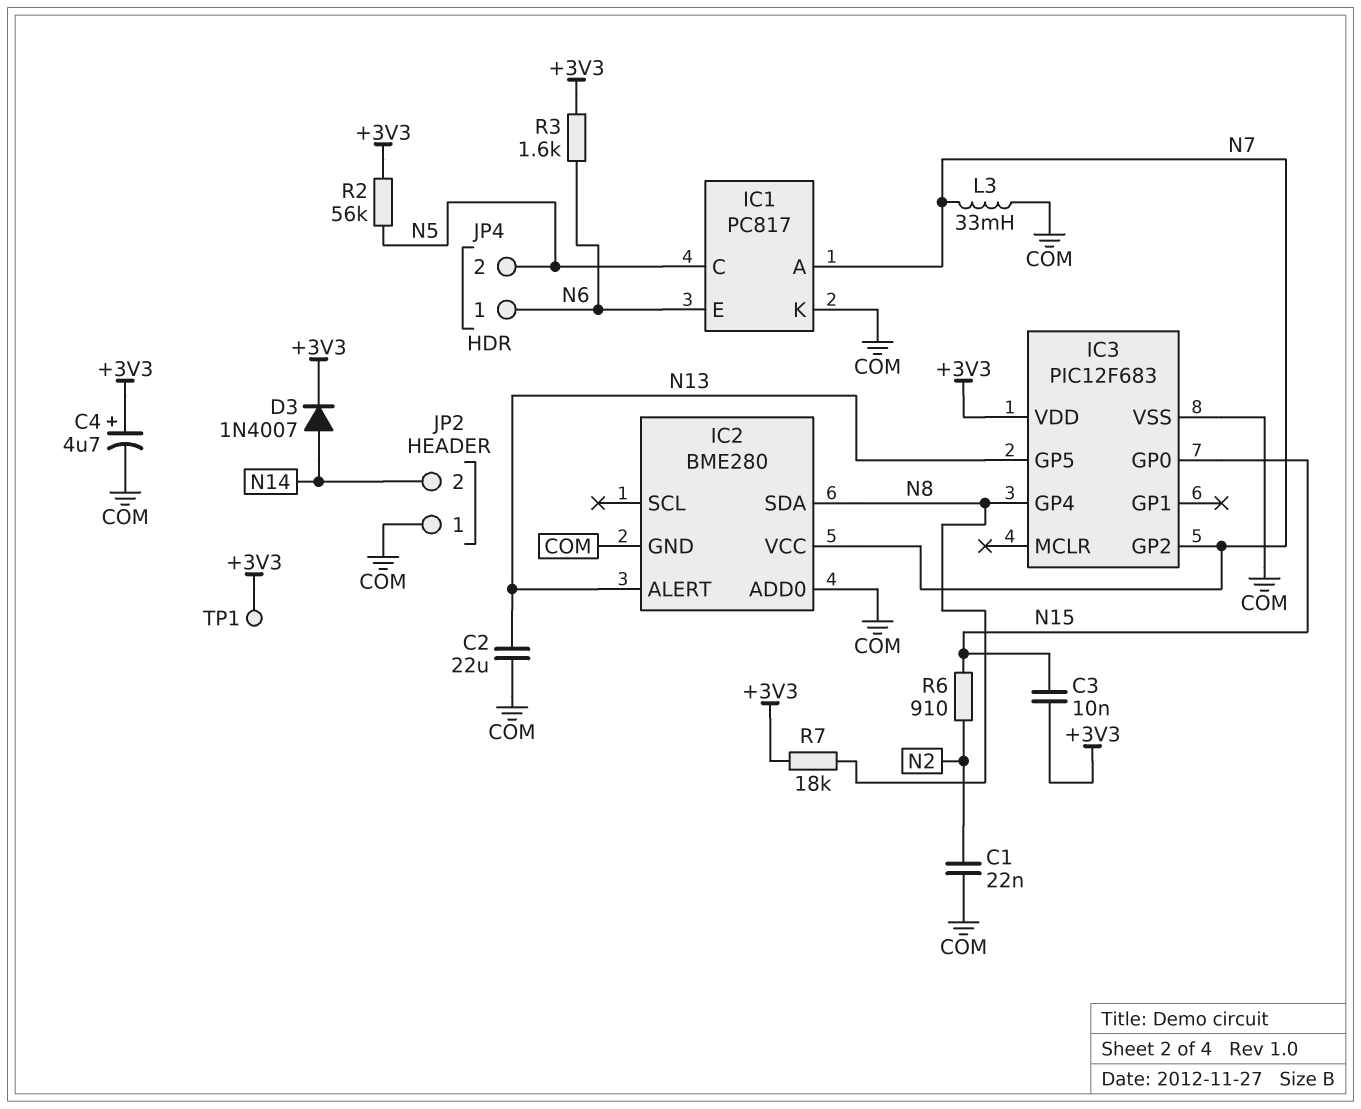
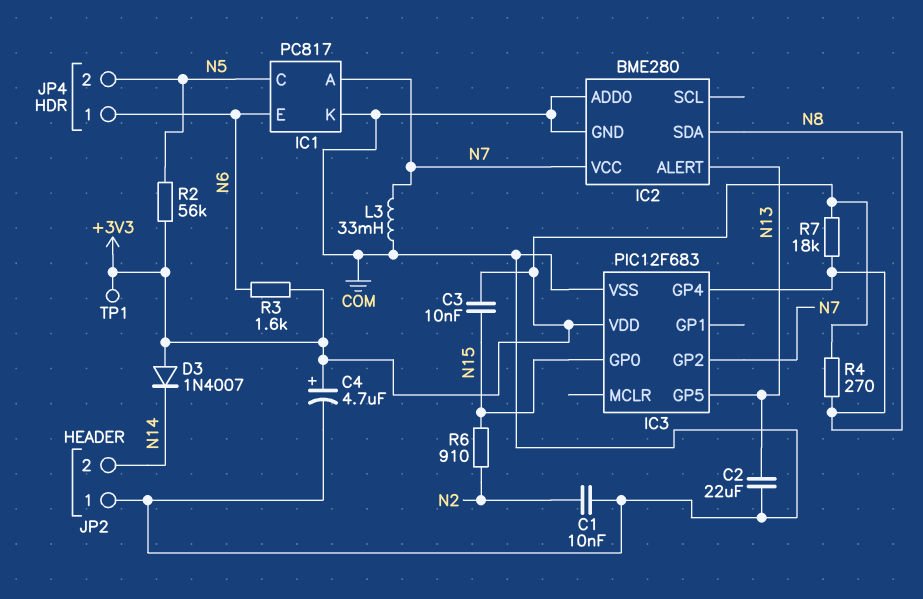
C1: 22nF (COM, N2) -> 10nF (COM, N2)
D3: diode 1N4007 (A N14, K +3V3) -> diode 1N4007 (A +3V3, K N14)
R4: none -> 270 (+3V3, N8)

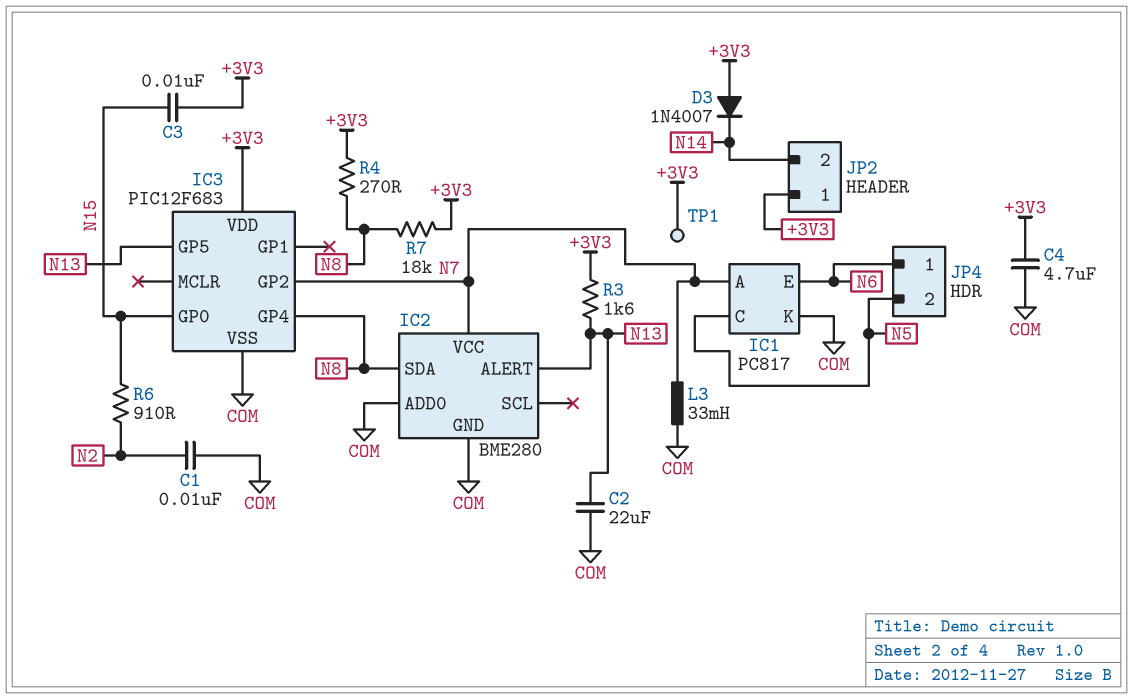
C4: 4.7uF (plus +3V3, minus COM) -> 4.7uF (+3V3, COM)
JP2 pin 1: COM -> +3V3
R2: 56k (+3V3, N5) -> none
R3: 1.6k (+3V3, N6) -> 1.6k (+3V3, N13)

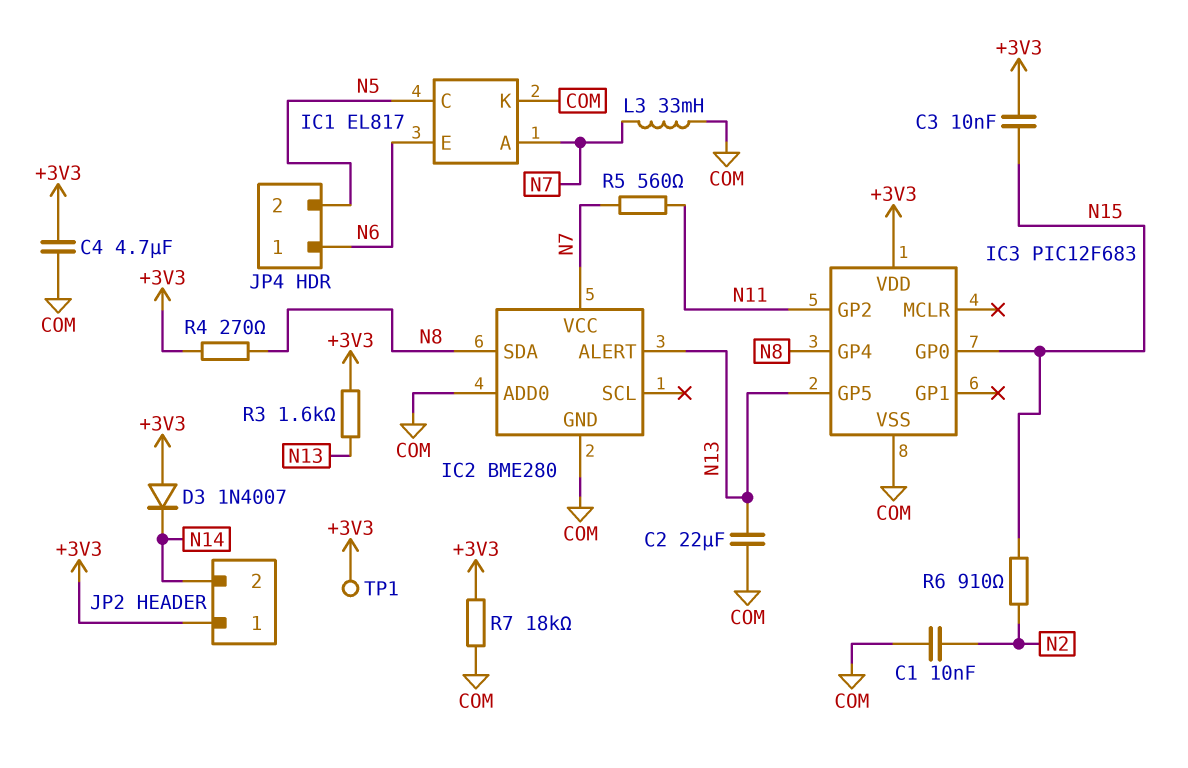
IC1: PC817 -> EL817
IC3 pin GP2: N7 -> N11
R5: none -> 560 (N7, N11)
R7: 18k (+3V3, N8) -> 18k (+3V3, COM)

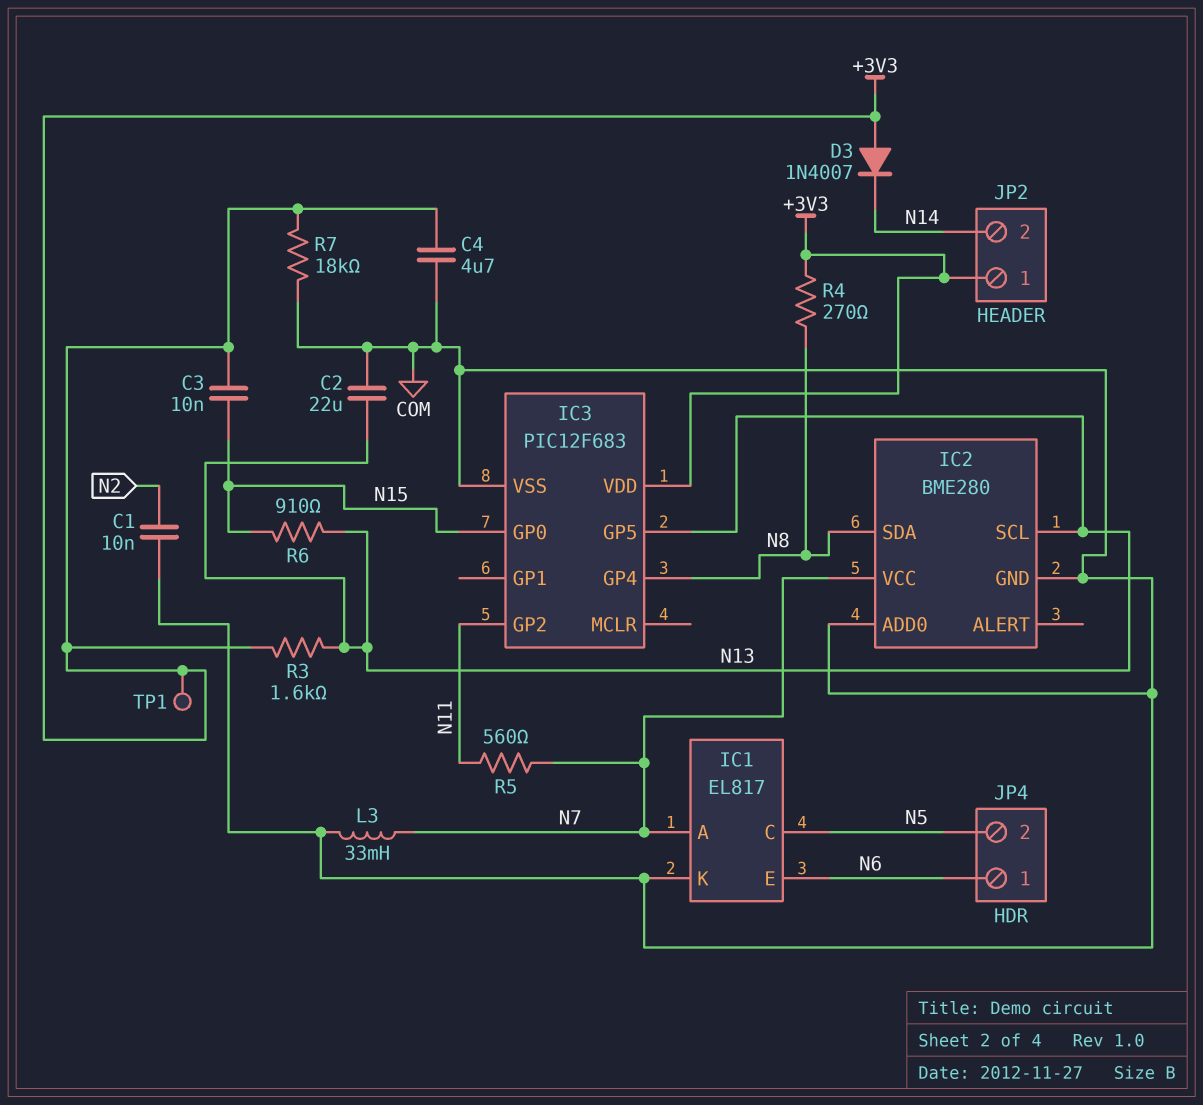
IC2 pin ALERT: N13 -> none
IC2 pin SCL: none -> N13
R6: 910 (N2, N15) -> 910 (N13, N15)

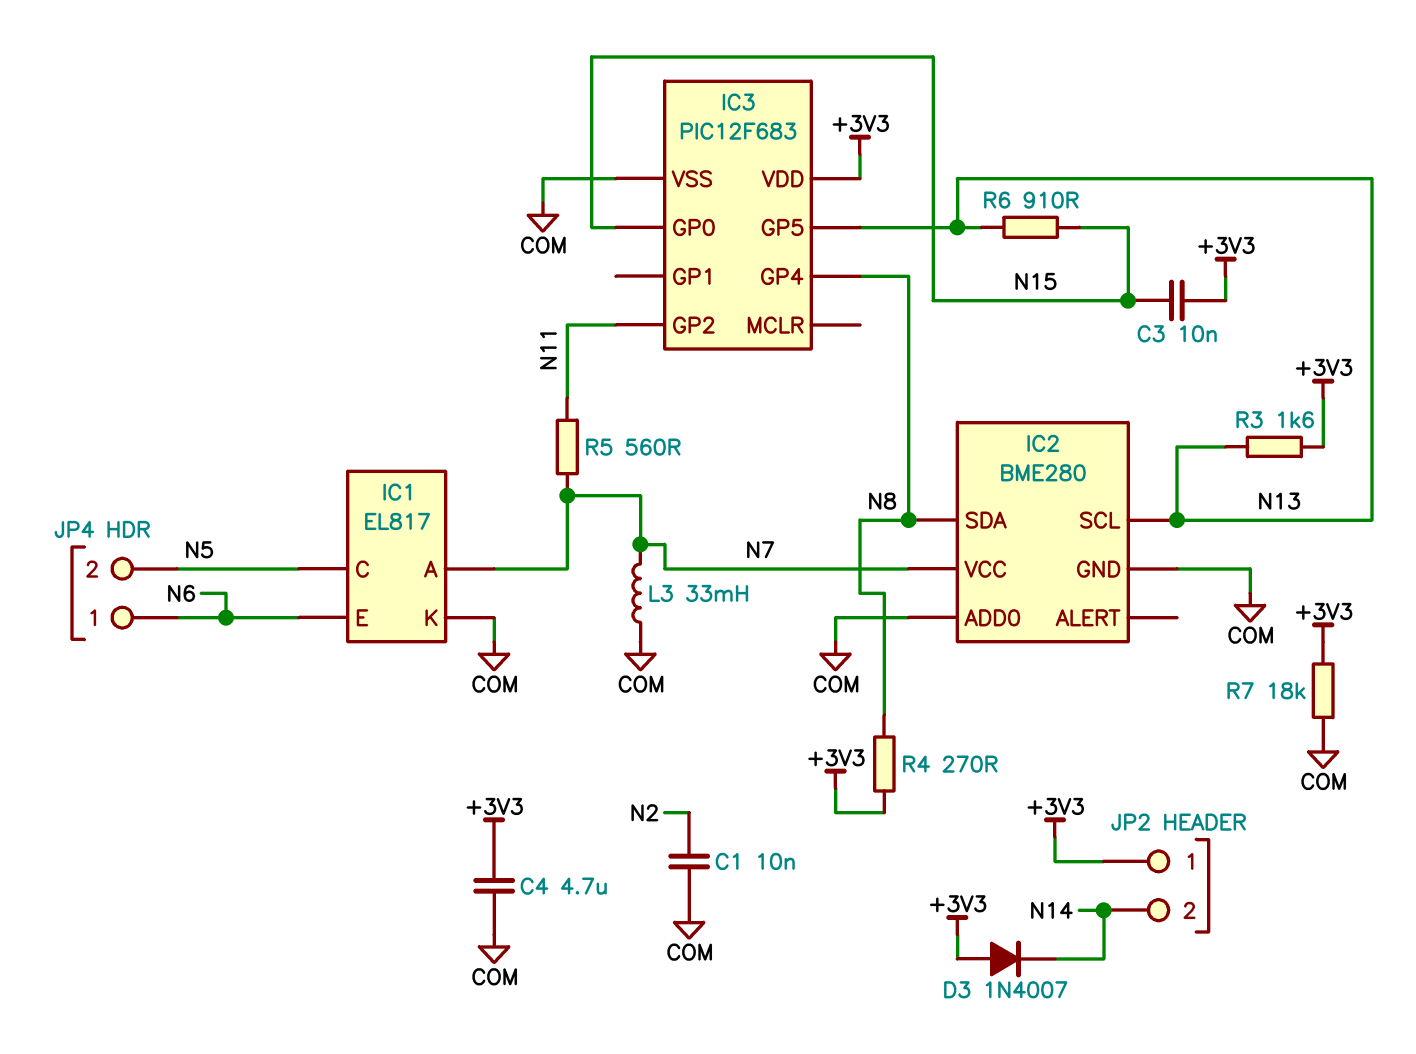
C2: 22uF (COM, N13) -> none
TP1: test point (+3V3) -> none

